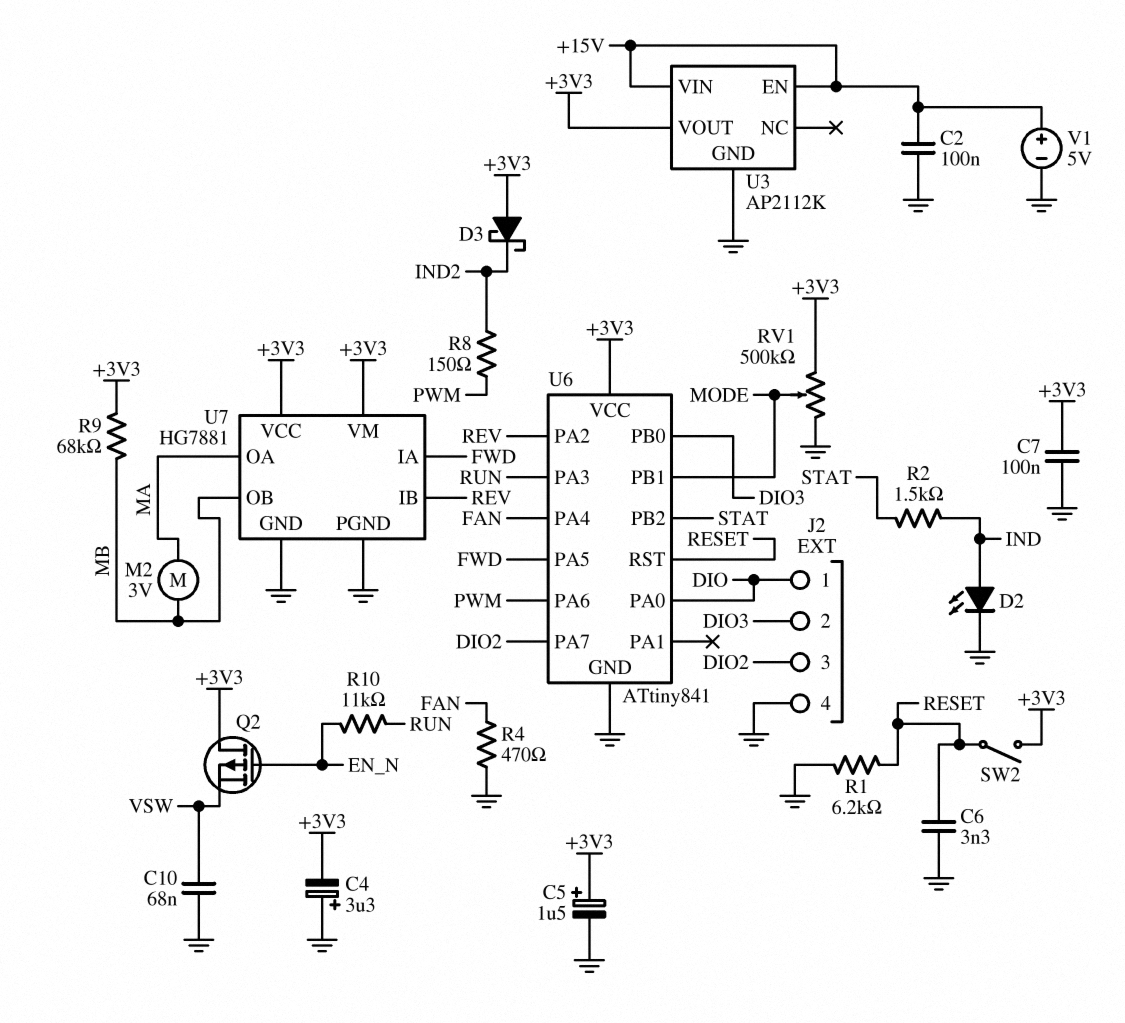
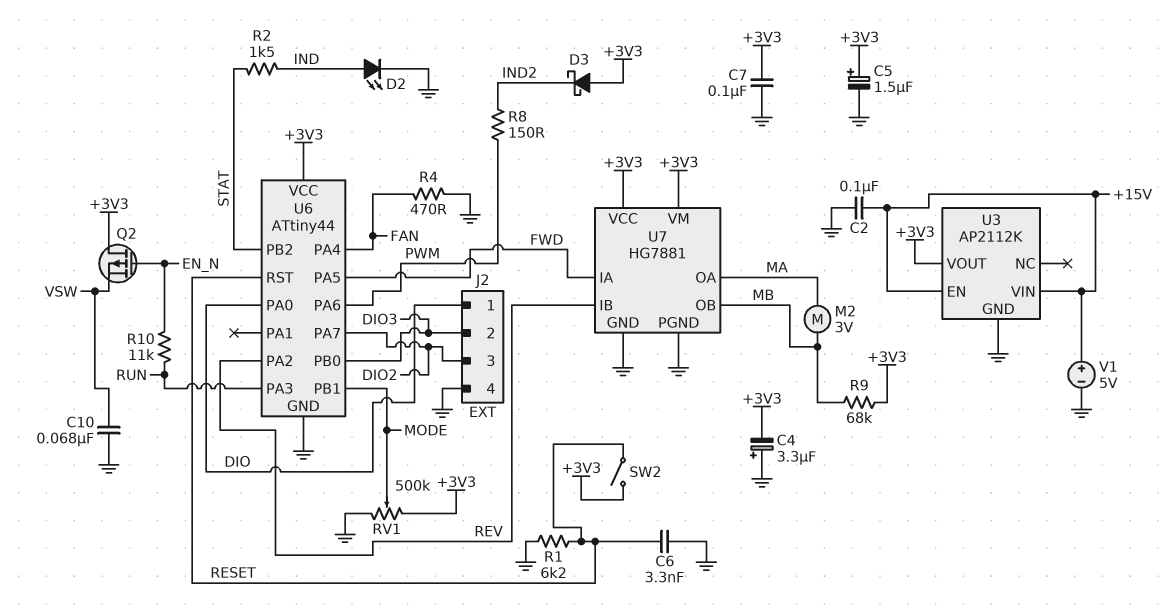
U6: ATtiny841 -> ATtiny44

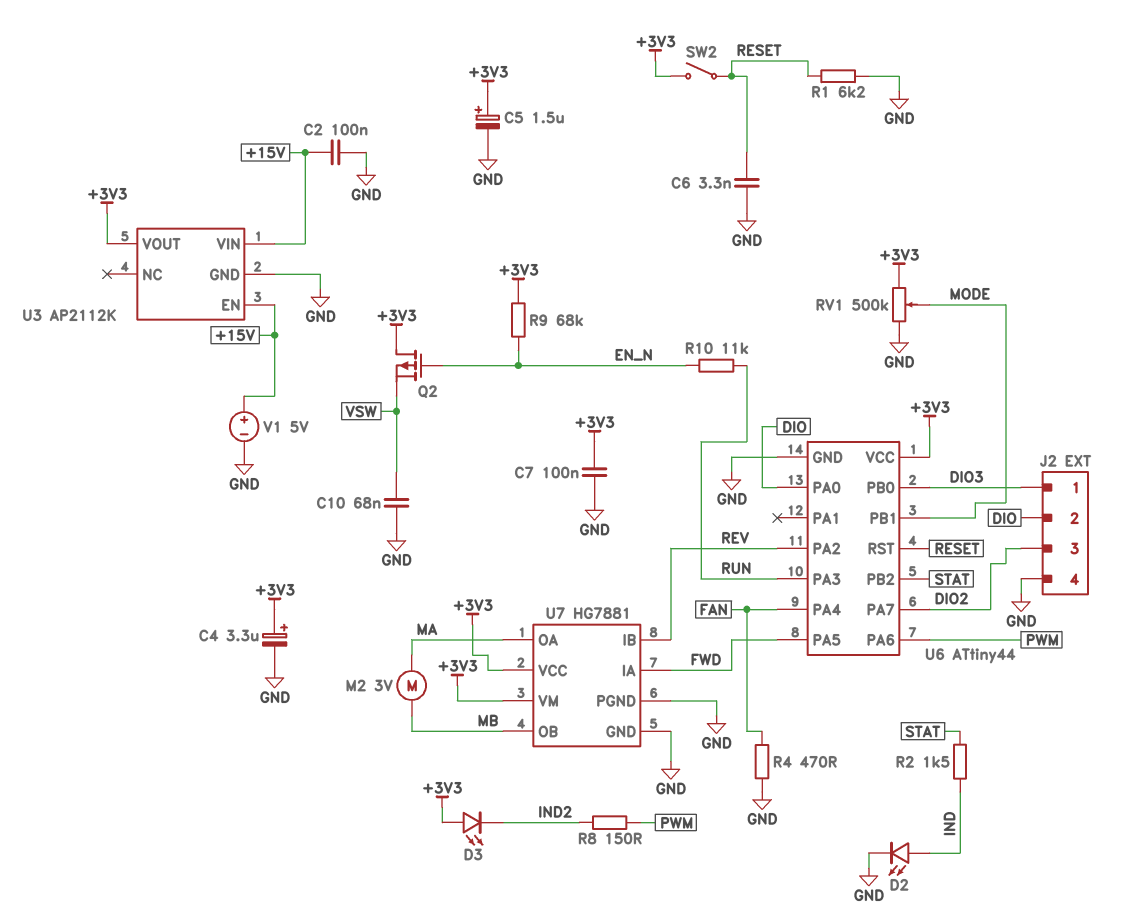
C4: 3.3uF (plus GND, minus +3V3) -> 3.3uF (plus +3V3, minus GND)
D3: schottky (A +3V3, K IND2) -> LED (A +3V3, K IND2)
J2 pin 1: DIO -> DIO3
J2 pin 2: DIO3 -> DIO
R9: 68k (+3V3, MB) -> 68k (+3V3, EN_N)

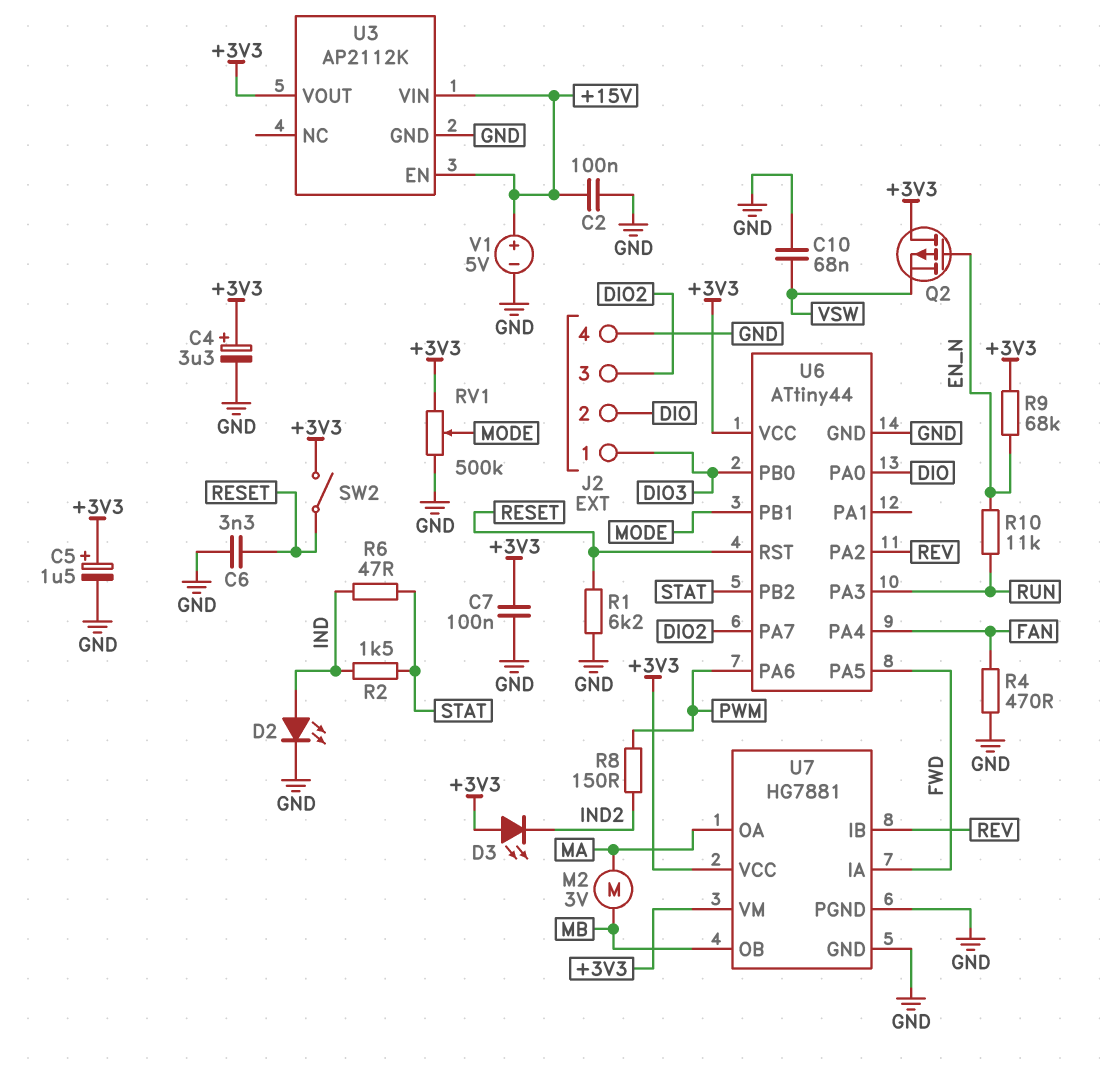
R6: none -> 47 (IND, STAT)

